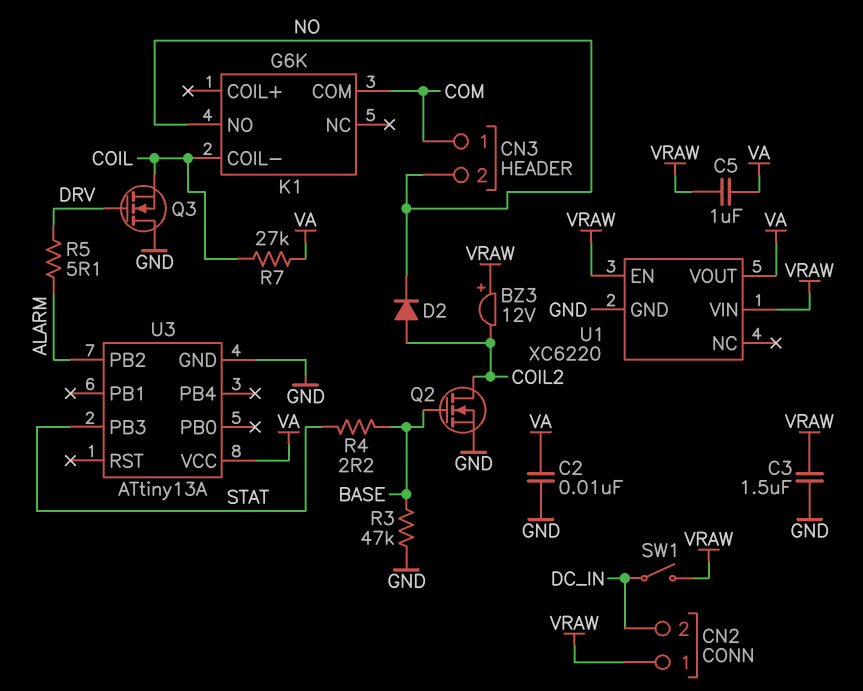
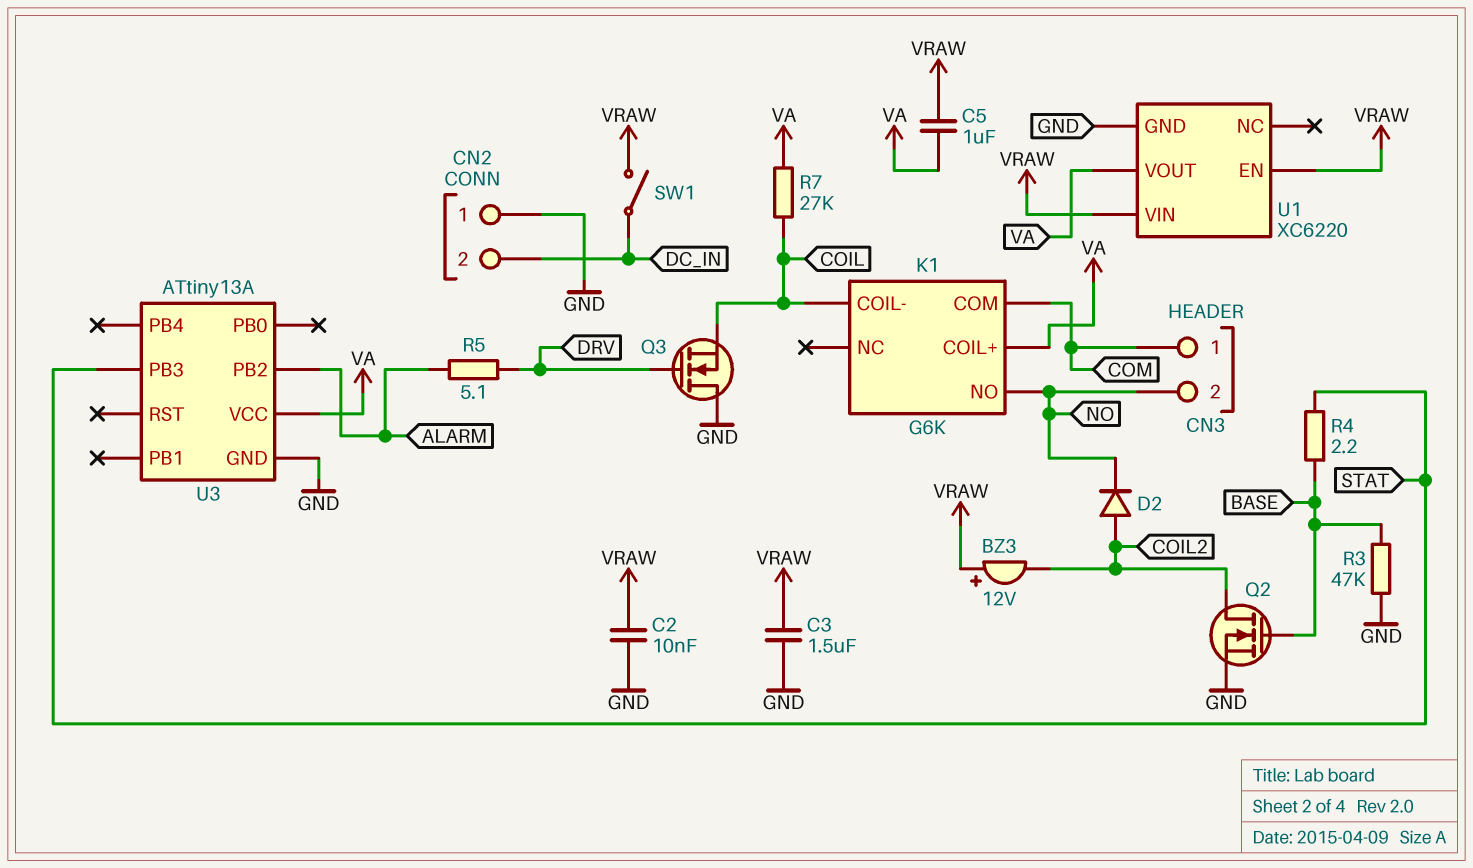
C2: 10nF (GND, VA) -> 10nF (GND, VRAW)
CN2 pin 1: VRAW -> GND
K1 pin COIL+: none -> VA

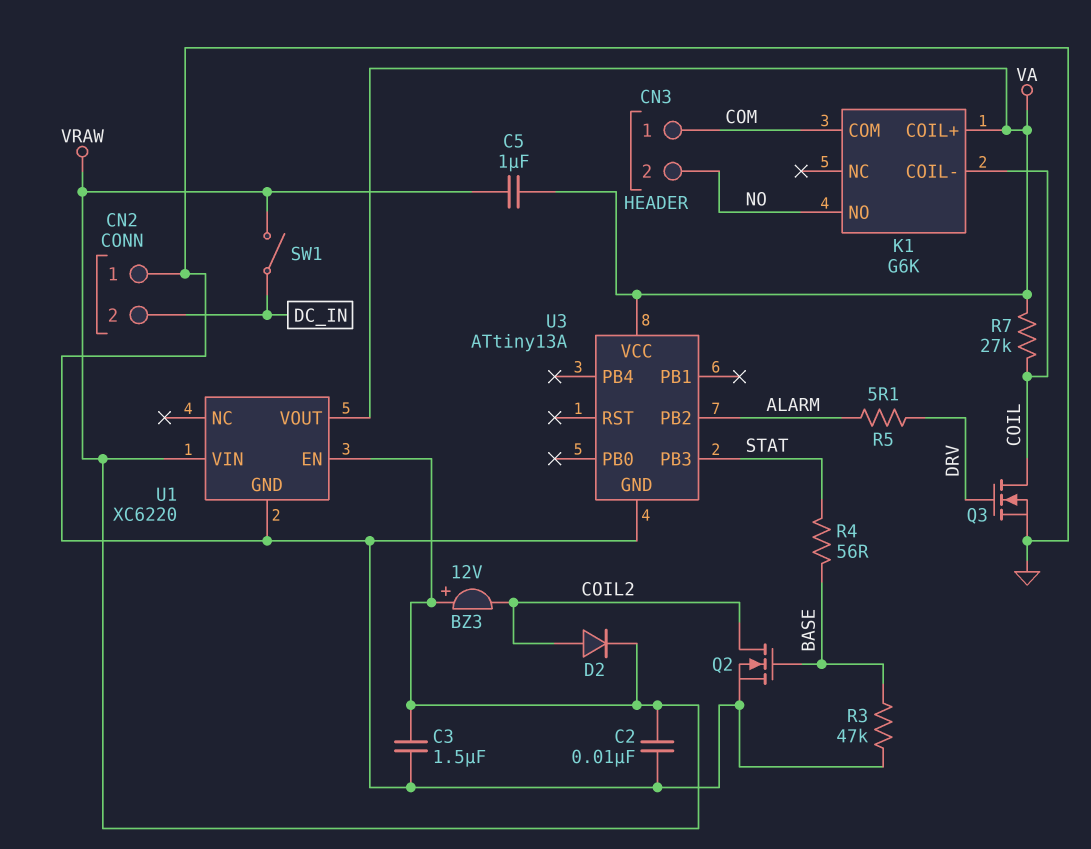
D2: diode (A COIL2, K NO) -> diode (A COIL2, K VRAW)
Q3: NMOS (G DRV, D GND, S COIL) -> NMOS (G DRV, D COIL, S GND)
R4: 2.2 (BASE, STAT) -> 56 (BASE, STAT)

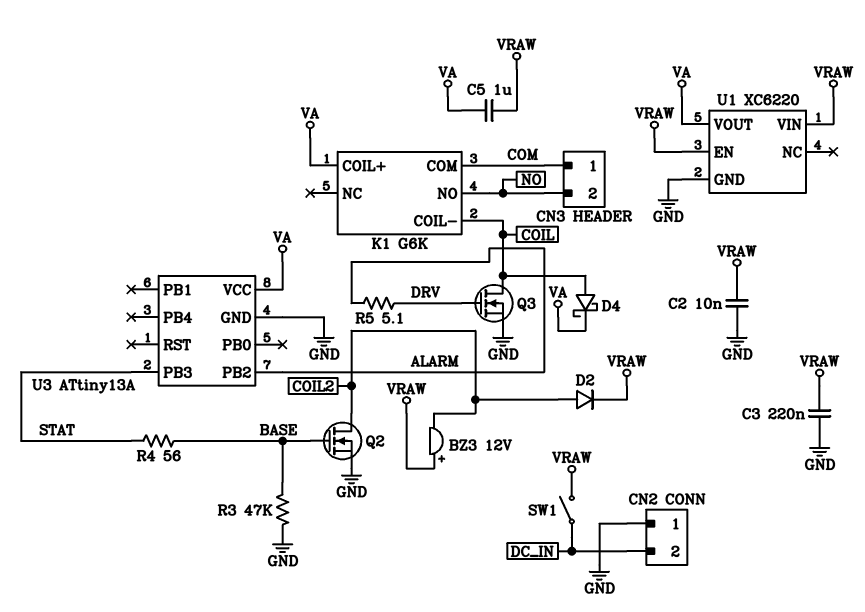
C3: 1.5uF (GND, VRAW) -> 220nF (GND, VRAW)
D4: none -> schottky (A COIL, K VA)
R7: 27k (COIL, VA) -> none

